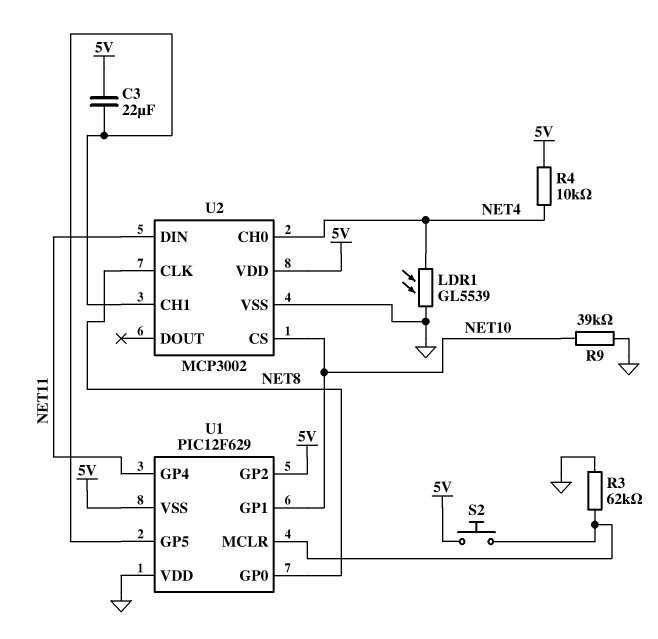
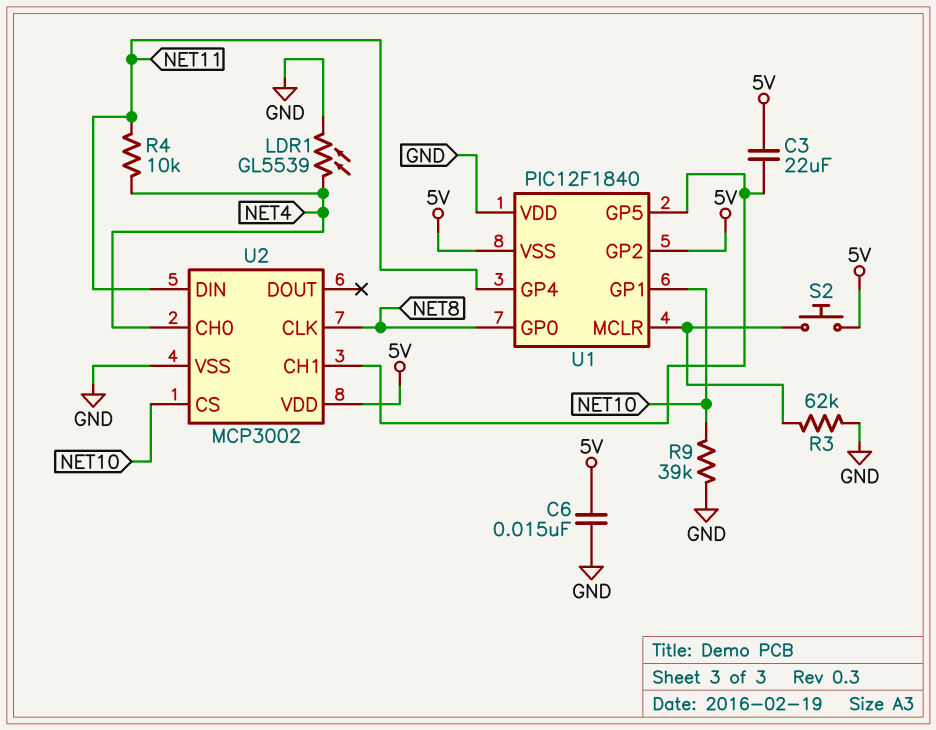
C6: none -> 15nF (5V, GND)
R4: 10k (5V, NET4) -> 10k (NET4, NET11)
U1: PIC12F629 -> PIC12F1840

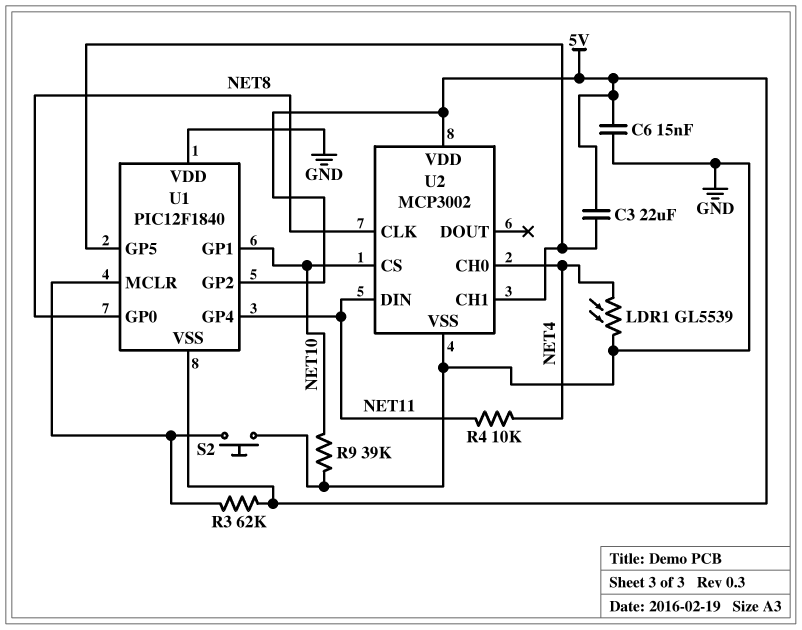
R3: 62k (GND, U1/MCLR) -> 62k (5V, U1/MCLR)
S2: button (5V, U1/MCLR) -> button (GND, U1/MCLR)

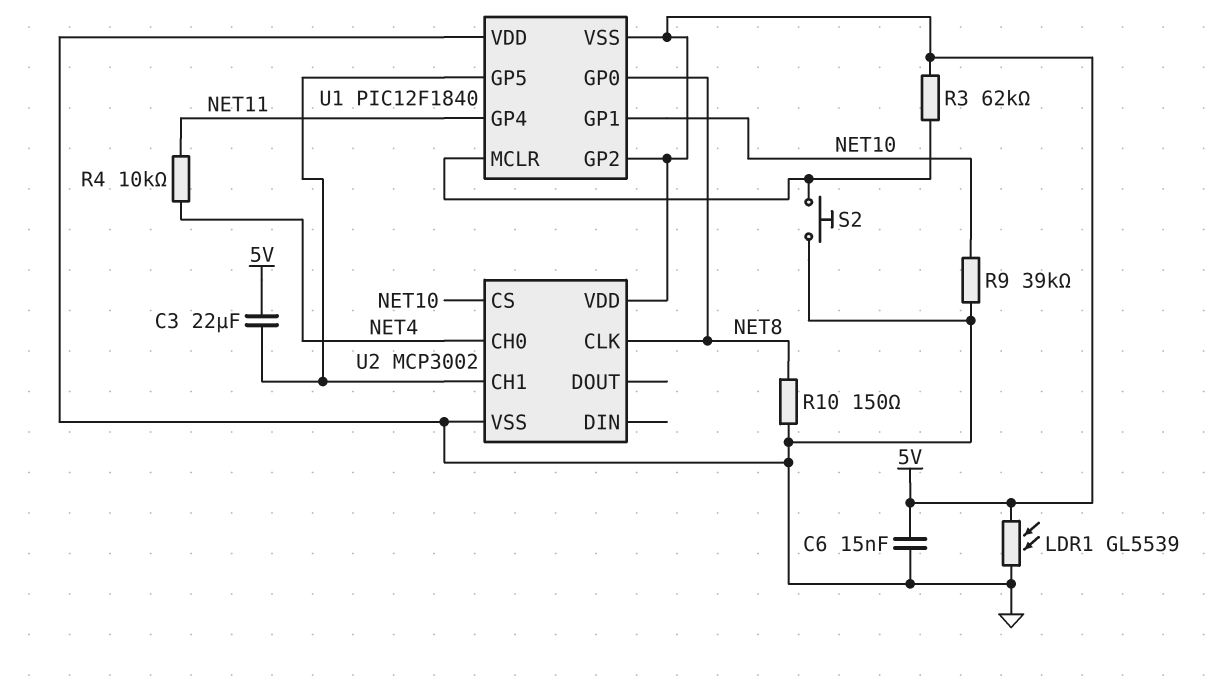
LDR1: GL5539 (GND, NET4) -> GL5539 (5V, GND)
R10: none -> 150 (GND, NET8)
U2 pin DIN: NET11 -> none

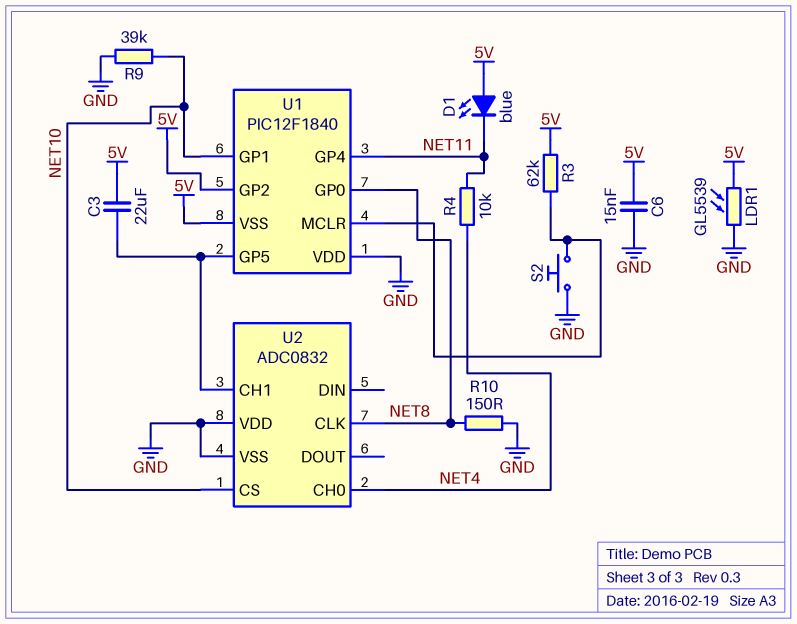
D1: none -> LED blue (A 5V, K NET11)
U2: MCP3002 -> ADC0832
U2 pin VDD: 5V -> GND

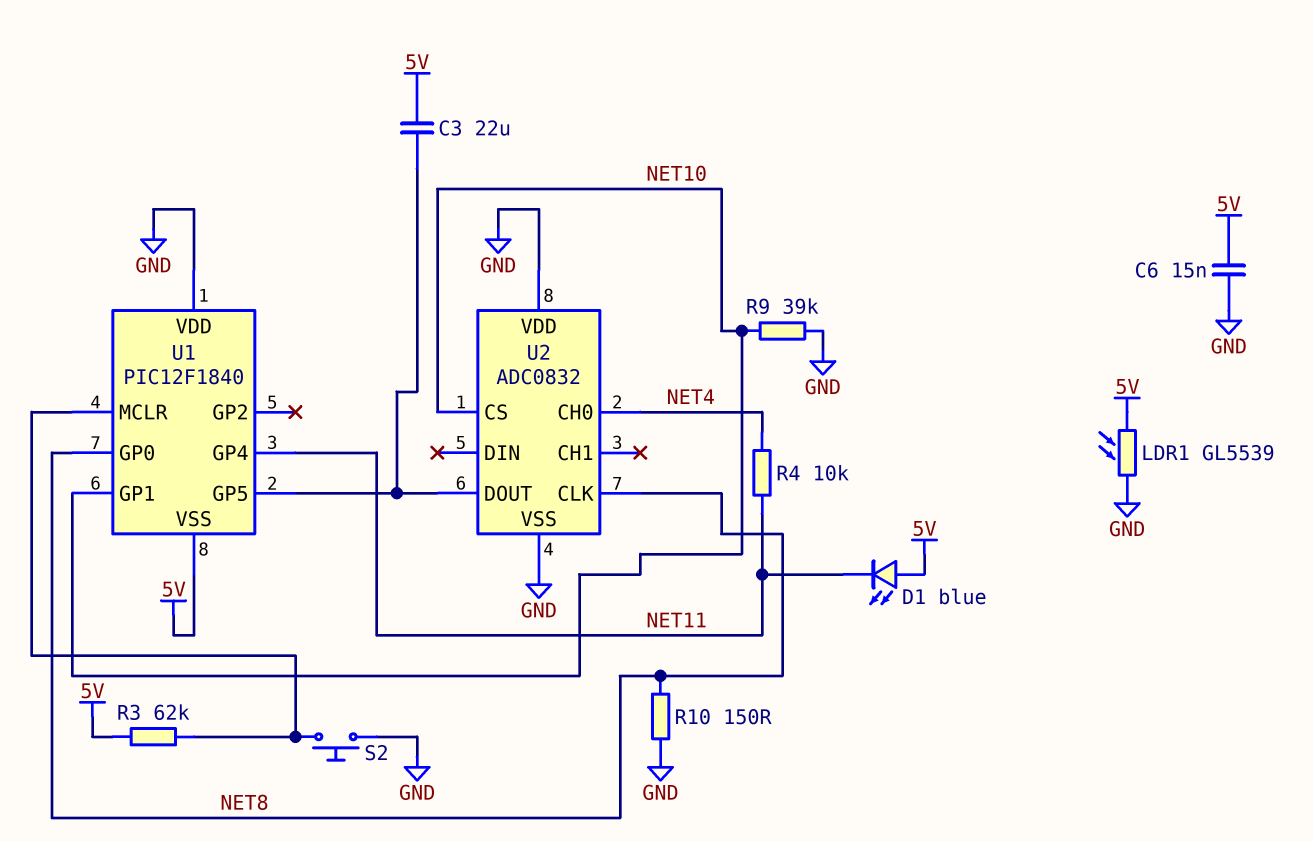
U1 pin GP2: 5V -> none
U2 pin CH1: U1/GP5 -> none
U2 pin DOUT: none -> U1/GP5

